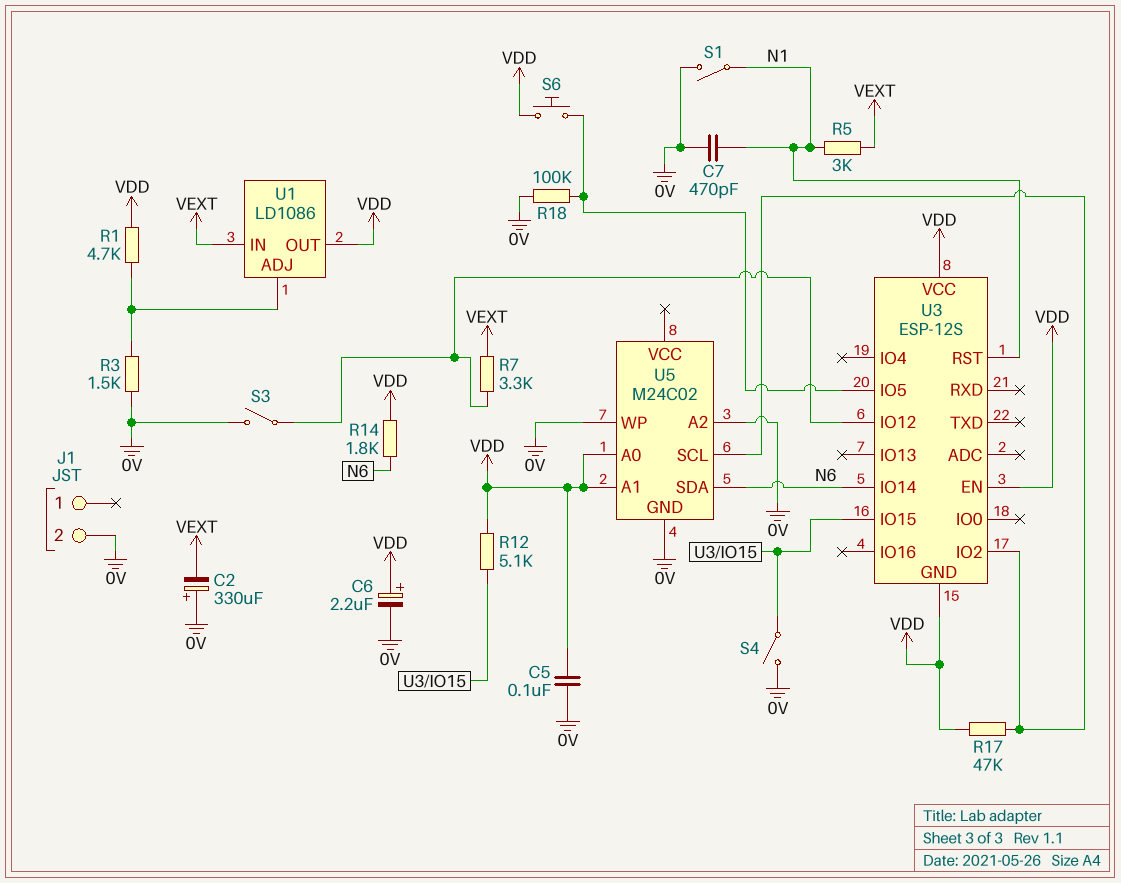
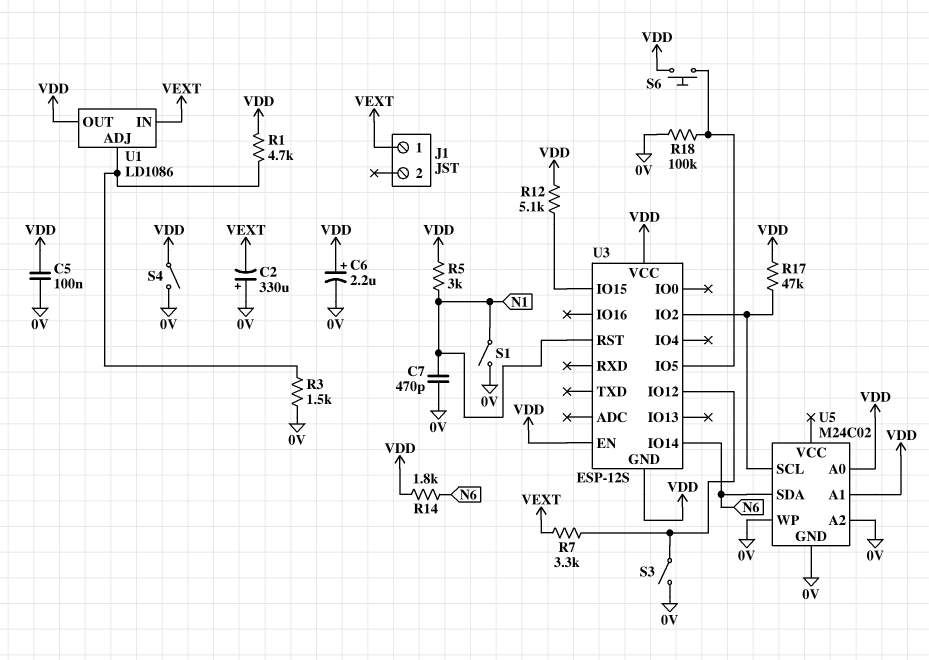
J1 pin 1: none -> VEXT
J1 pin 2: 0V -> none
R5: 3k (N1, VEXT) -> 3k (N1, VDD)
S4: switch (0V, U3/IO15) -> switch (0V, VDD)

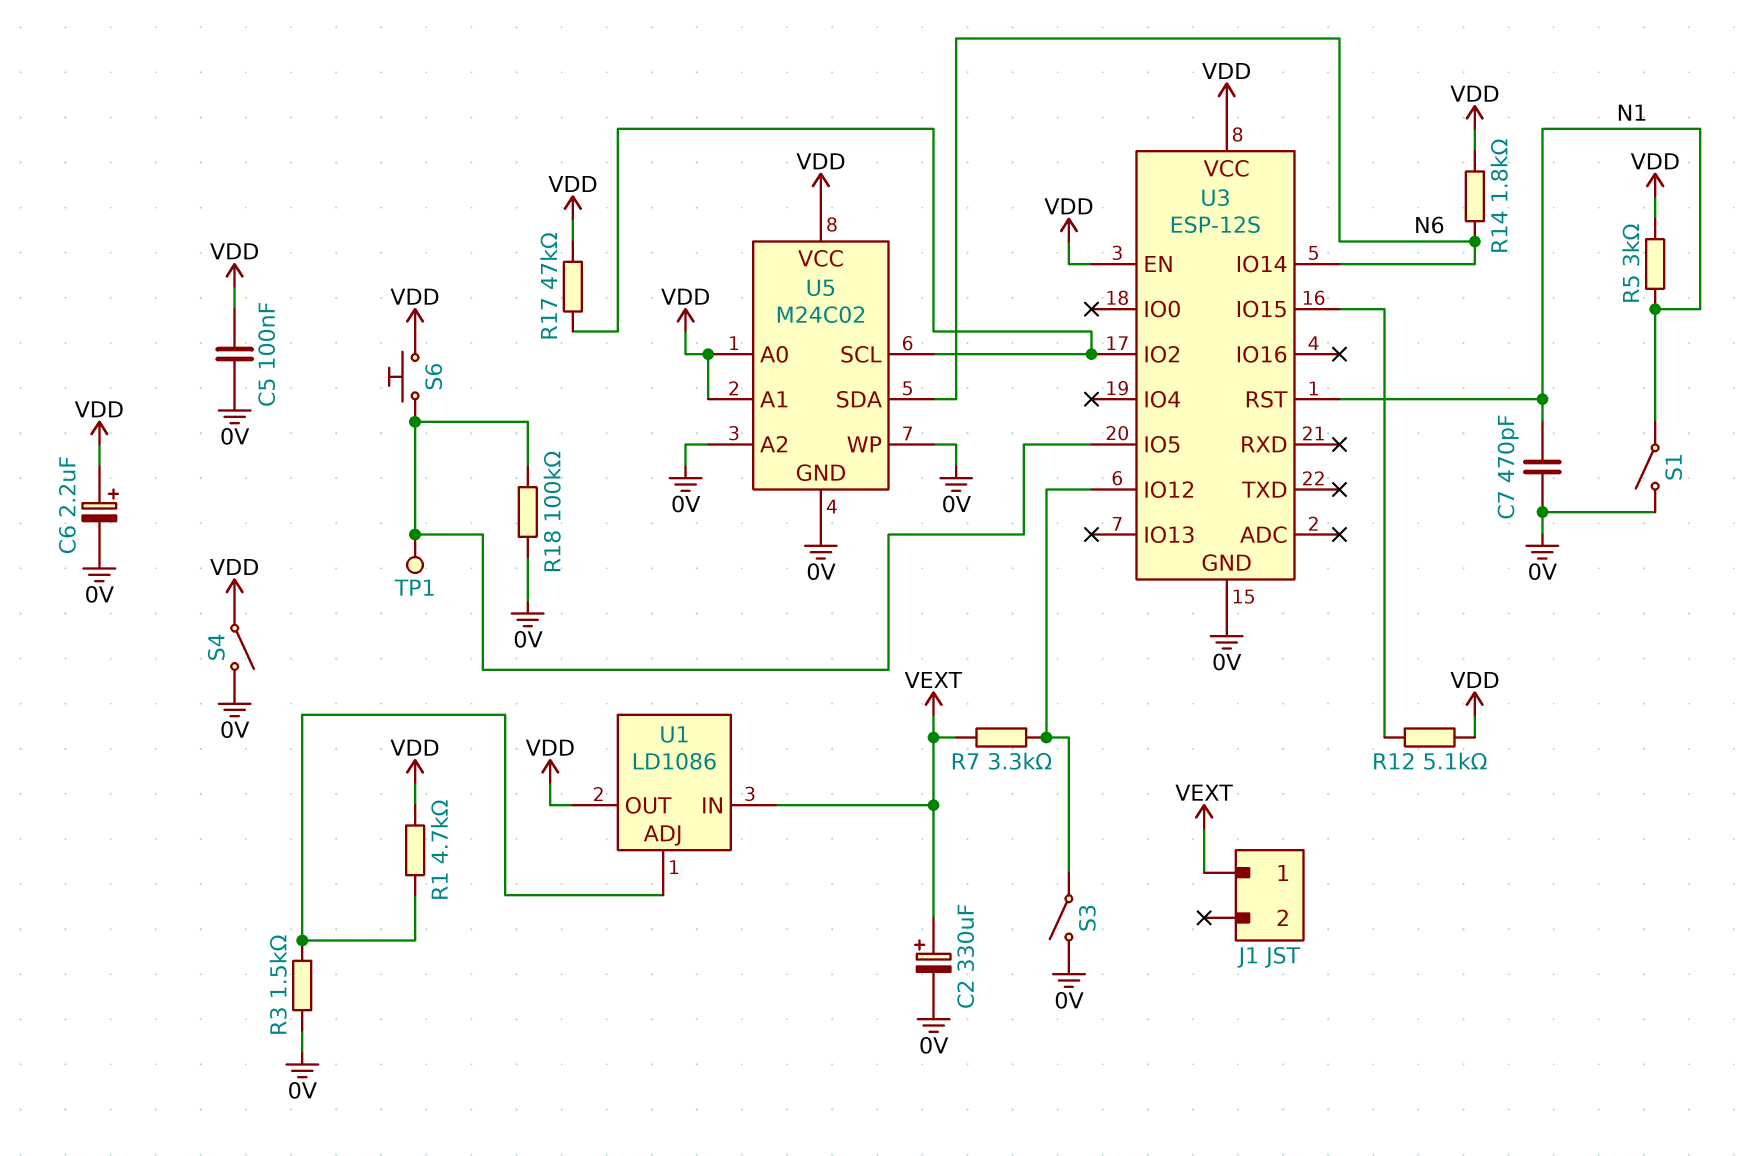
C2: 330uF (plus 0V, minus VEXT) -> 330uF (plus VEXT, minus 0V)
TP1: none -> test point (U3/IO5)
U3 pin GND: VDD -> 0V
U5 pin VCC: none -> VDD

